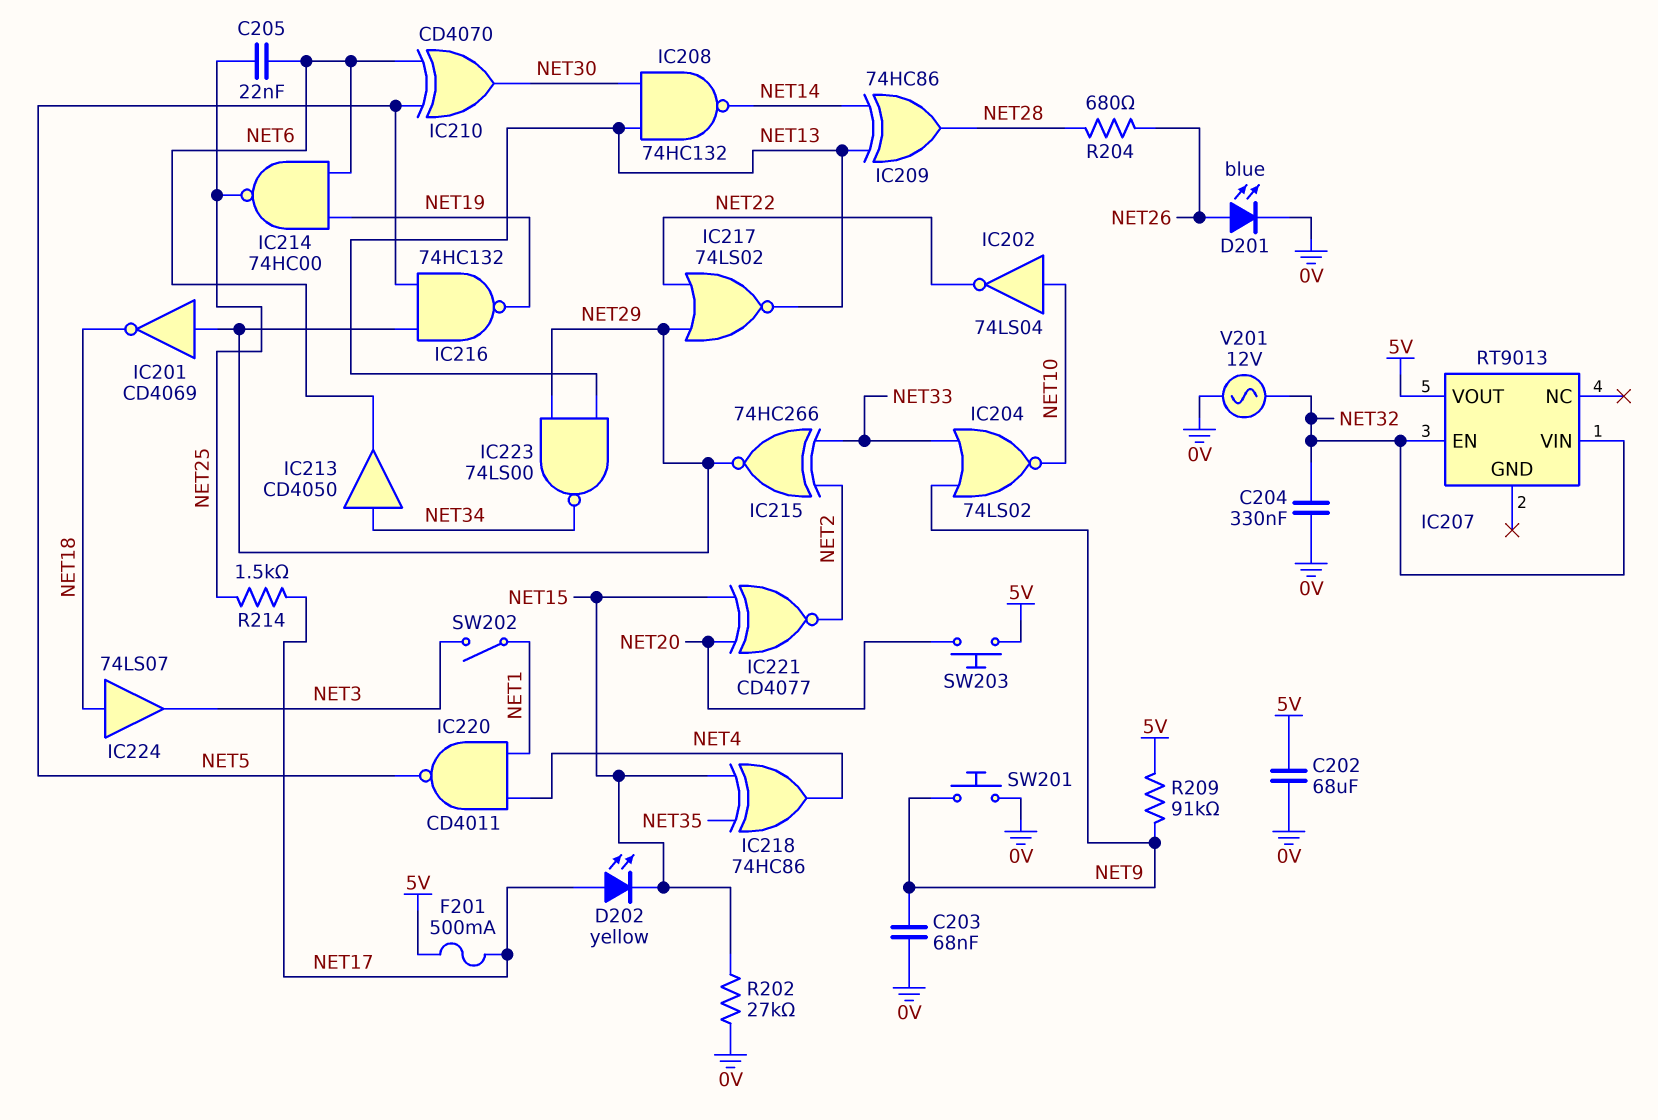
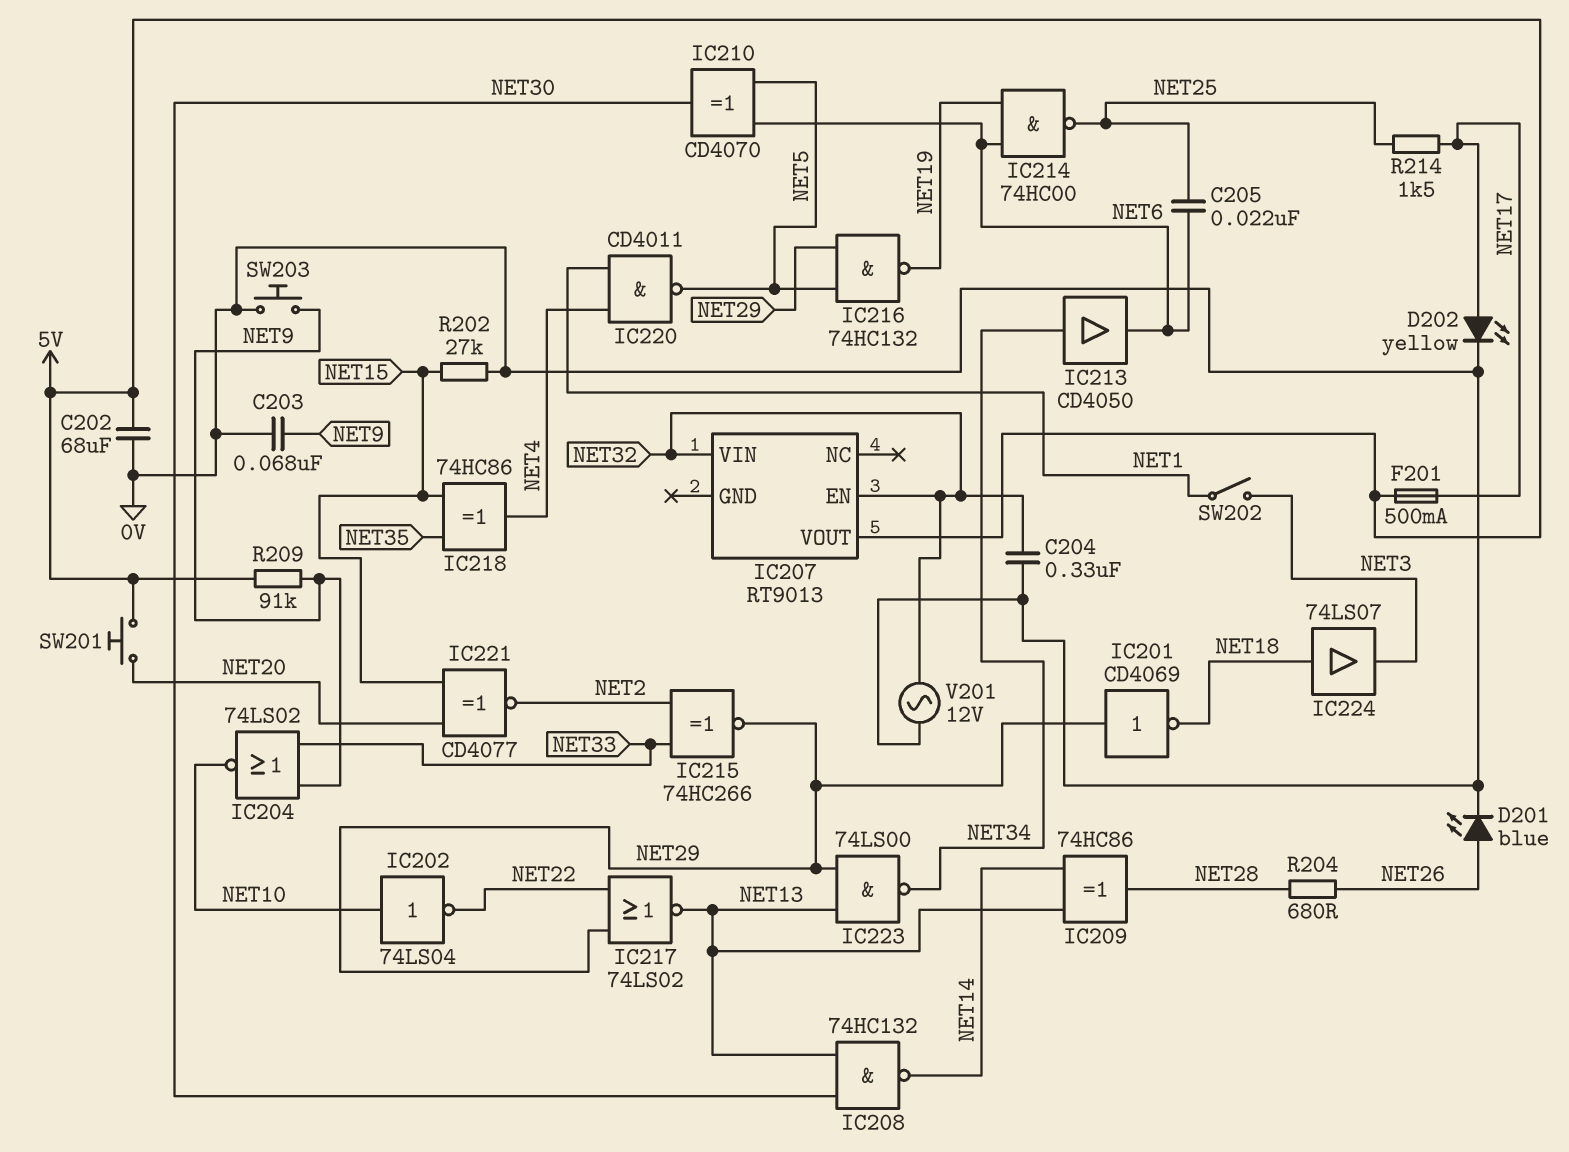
D202: LED yellow (A NET17, K NET15) -> LED yellow (A NET17, K 0V)
SW201: button (0V, NET9) -> button (5V, NET20)
SW203: button (5V, NET20) -> button (0V, NET9)

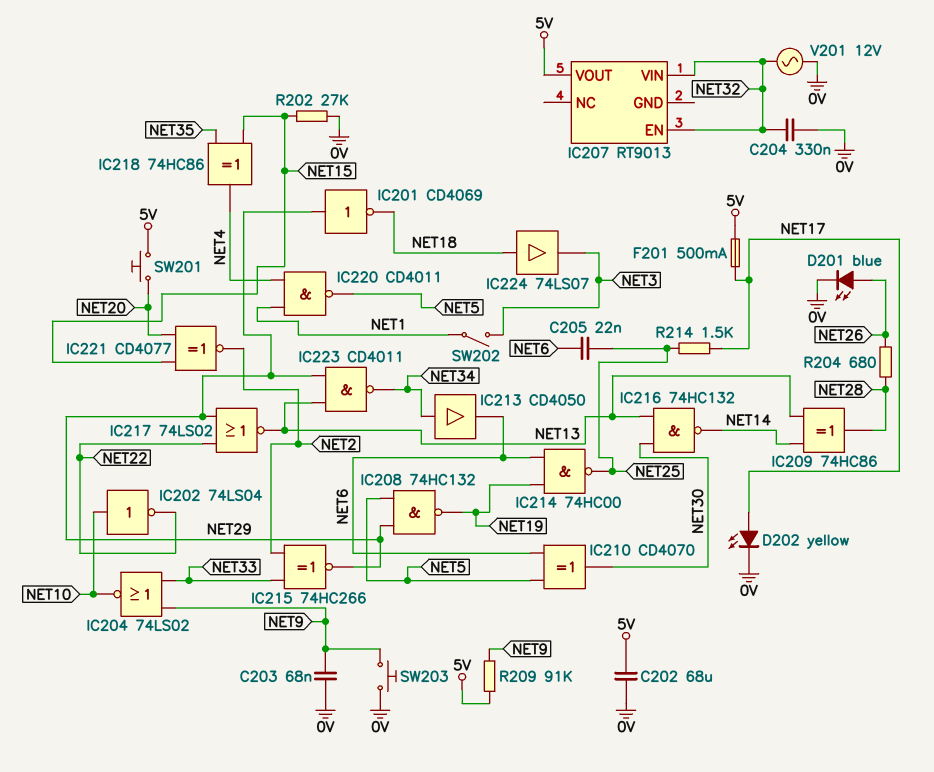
IC208: NAND 74HC132 (in NET13, in NET30, out NET14) -> NAND 74HC132 (in NET5, in NET29, out NET19)
IC216: NAND 74HC132 (in NET5, in NET29, out NET19) -> NAND 74HC132 (in NET13, in NET30, out NET14)
IC223: NAND 74LS00 (in NET13, in NET29, out NET34) -> NAND CD4011 (in NET13, in NET29, out NET34)

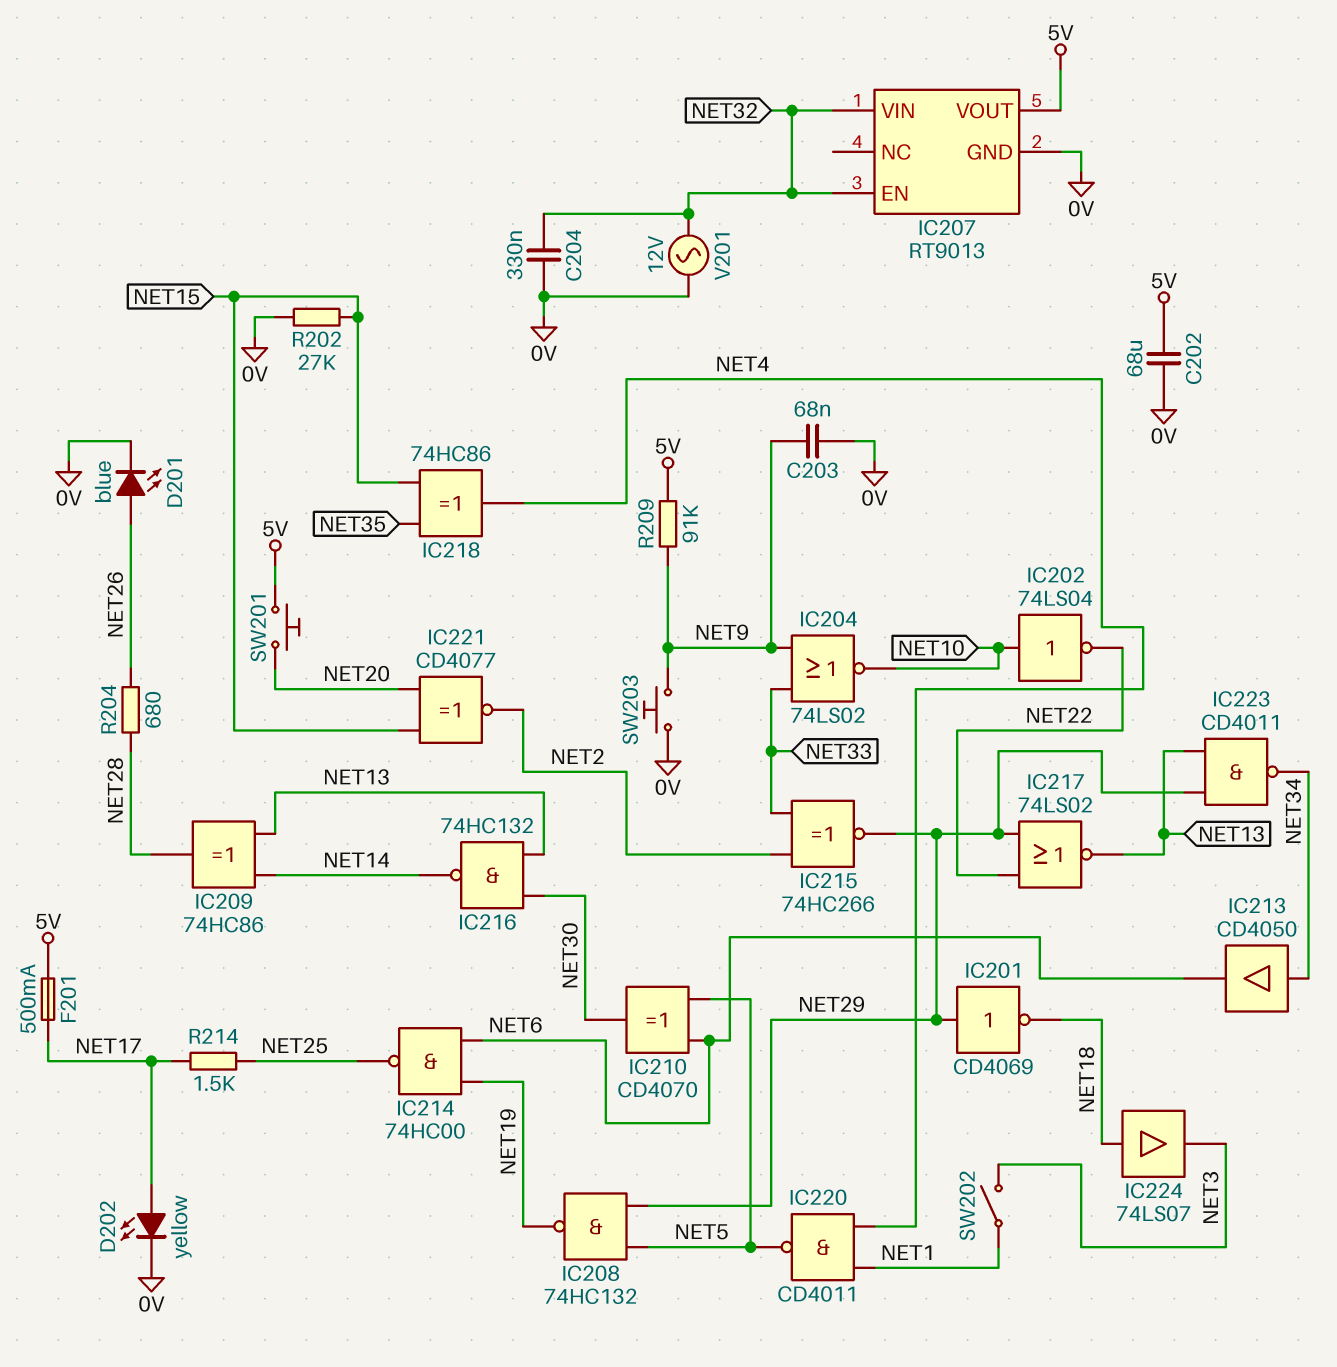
C205: 22nF (NET6, NET25) -> none
IC207 pin GND: none -> 0V

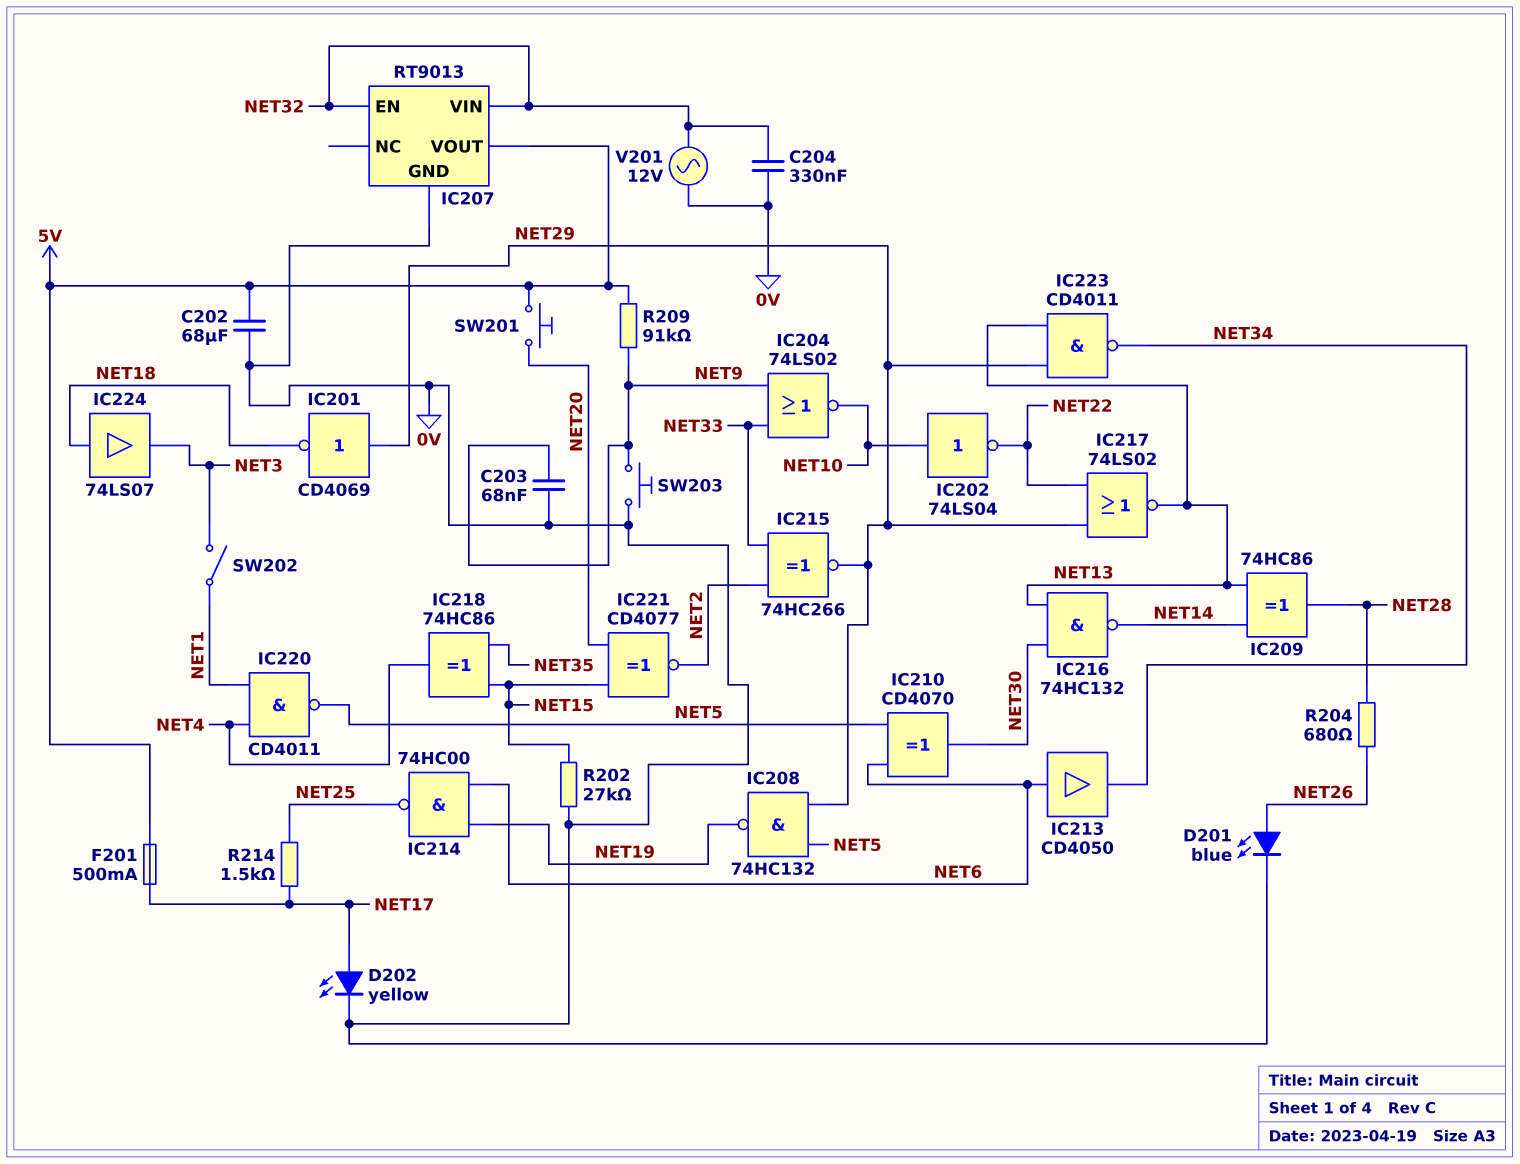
IC213: buffer CD4050 (in NET34, out NET6) -> buffer CD4050 (in NET6, out NET34)

